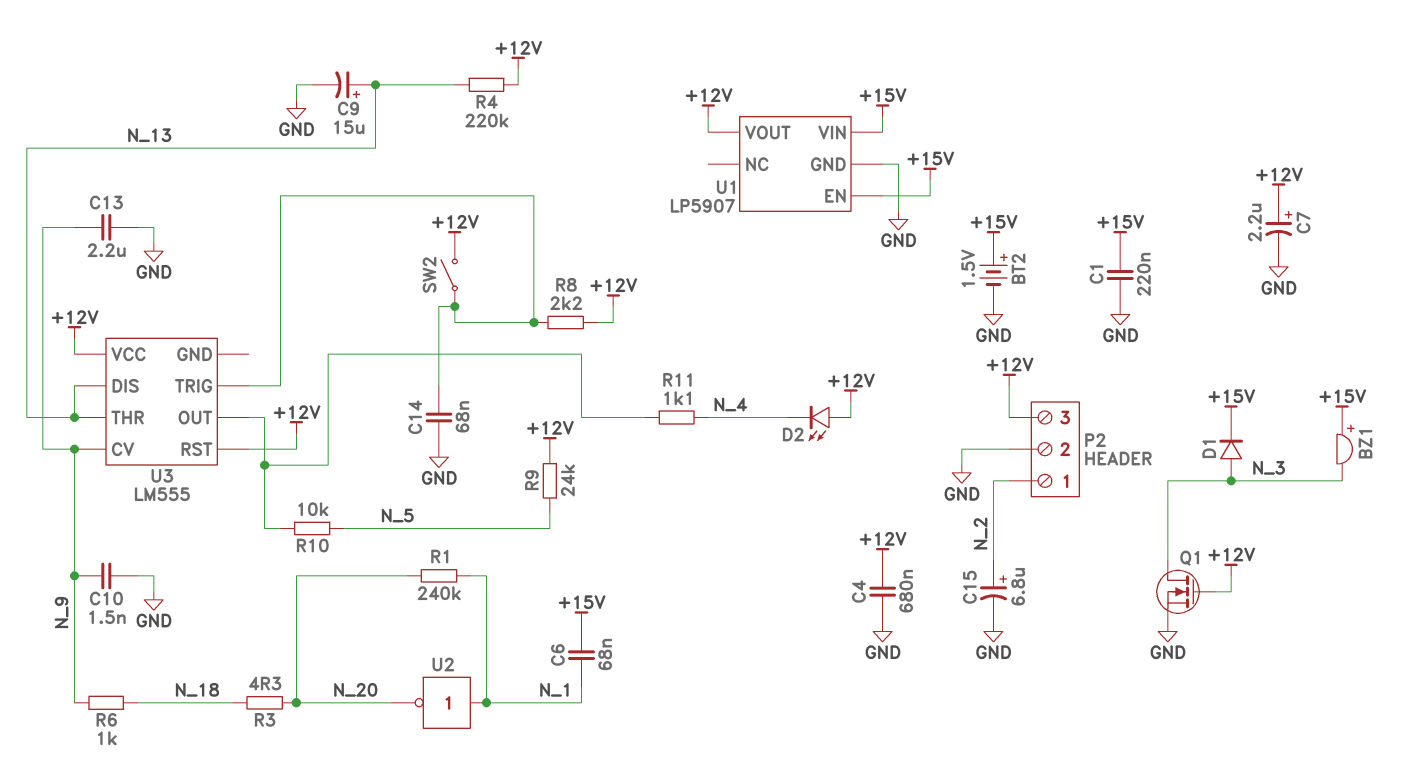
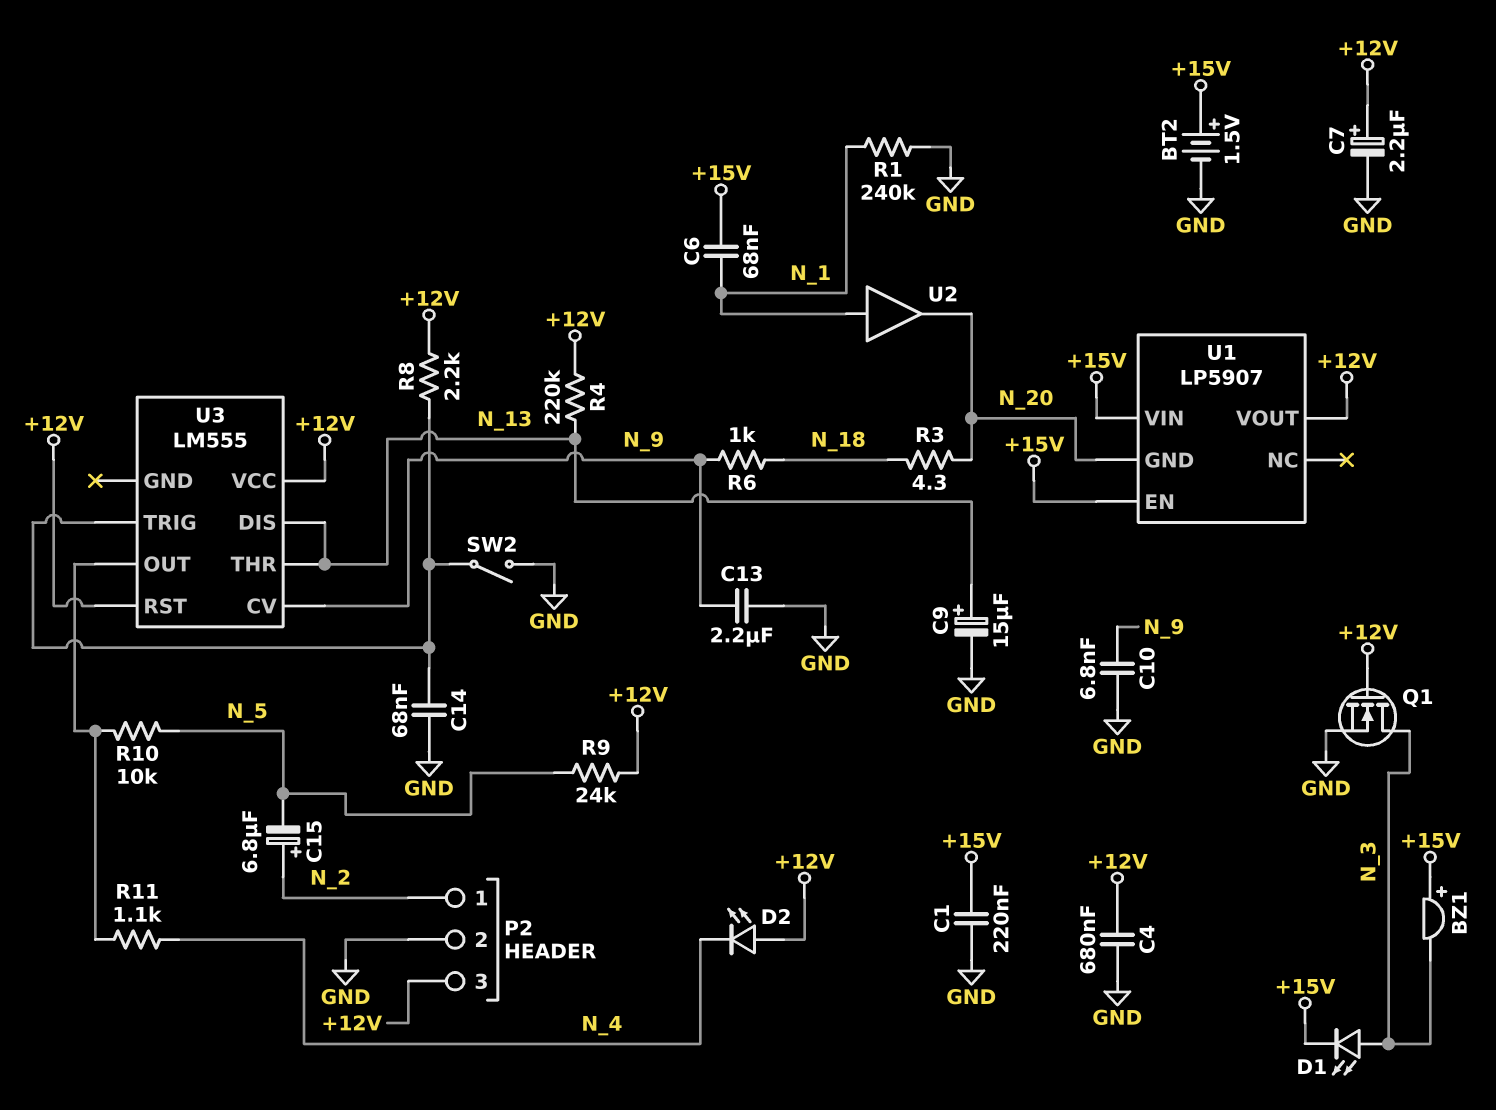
C10: 1.5nF (GND, N_9) -> 6.8nF (GND, N_9)
C15: 6.8uF (plus N_2, minus GND) -> 6.8uF (plus N_2, minus N_5)
D1: diode (A N_3, K +15V) -> LED (A N_3, K +15V)
R1: 240k (N_1, N_20) -> 240k (GND, N_1)
SW2: switch (+12V, U3/TRIG) -> switch (GND, U3/TRIG)
U1 pin GND: GND -> N_20
U2: NOT (in N_1, out N_20) -> buffer (in N_1, out N_20)

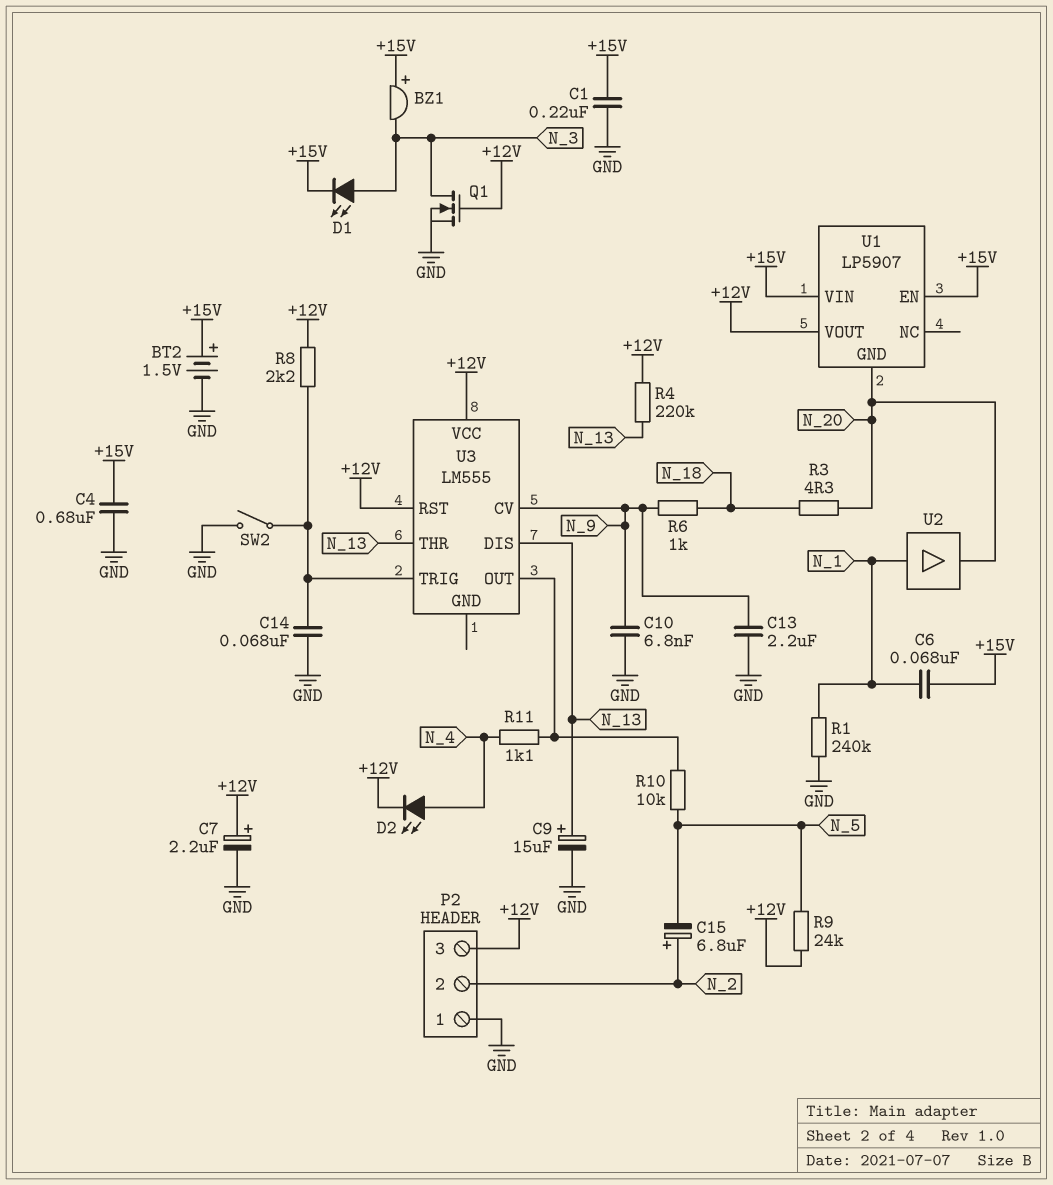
C4: 680nF (+12V, GND) -> 680nF (+15V, GND)
D2: LED (A +12V, K N_4) -> LED (A N_4, K +12V)
P2 pin 1: N_2 -> GND
P2 pin 2: GND -> N_2

